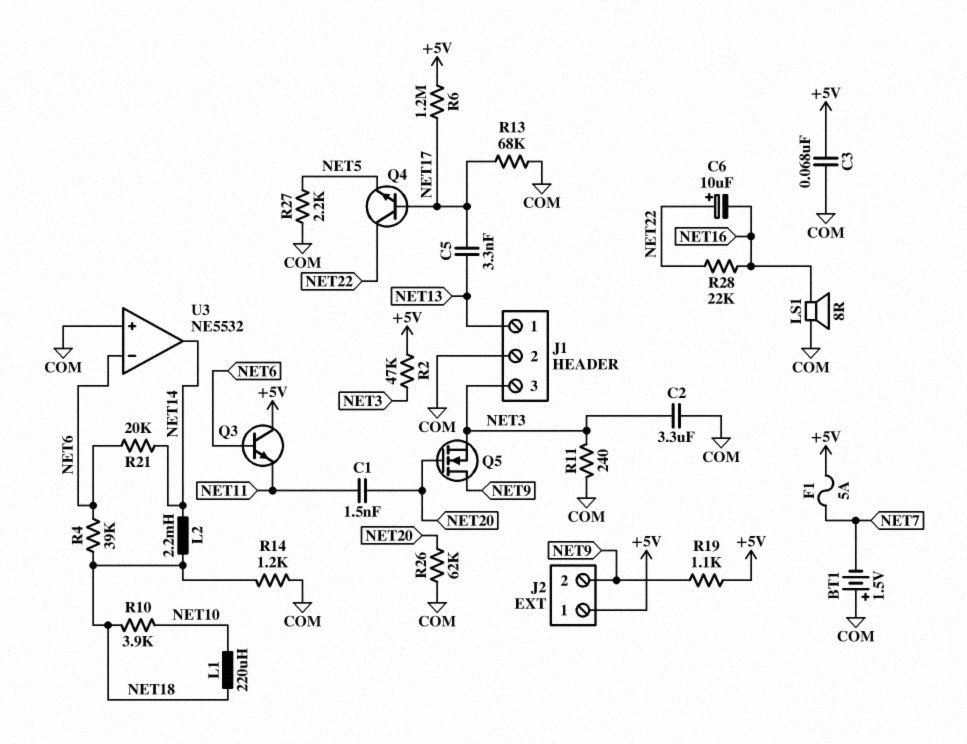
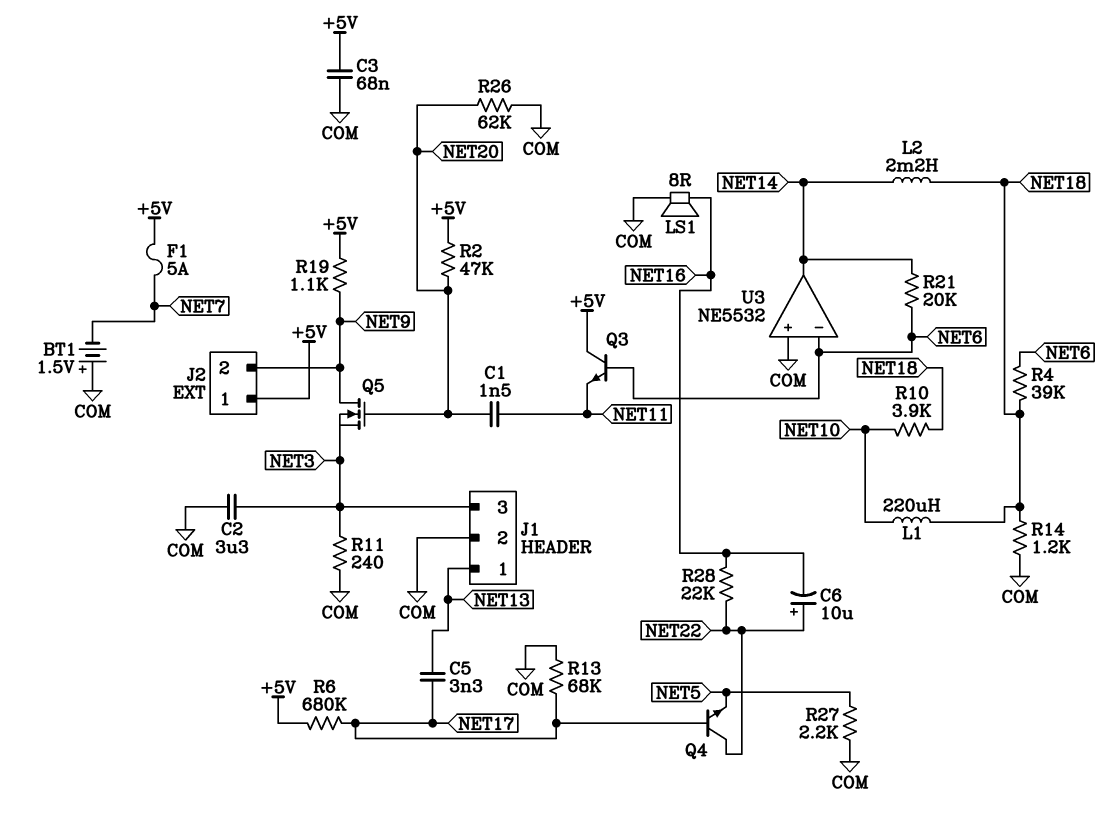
R2: 47k (+5V, NET3) -> 47k (+5V, NET20)
R6: 1.2M (+5V, NET17) -> 680k (+5V, NET17)

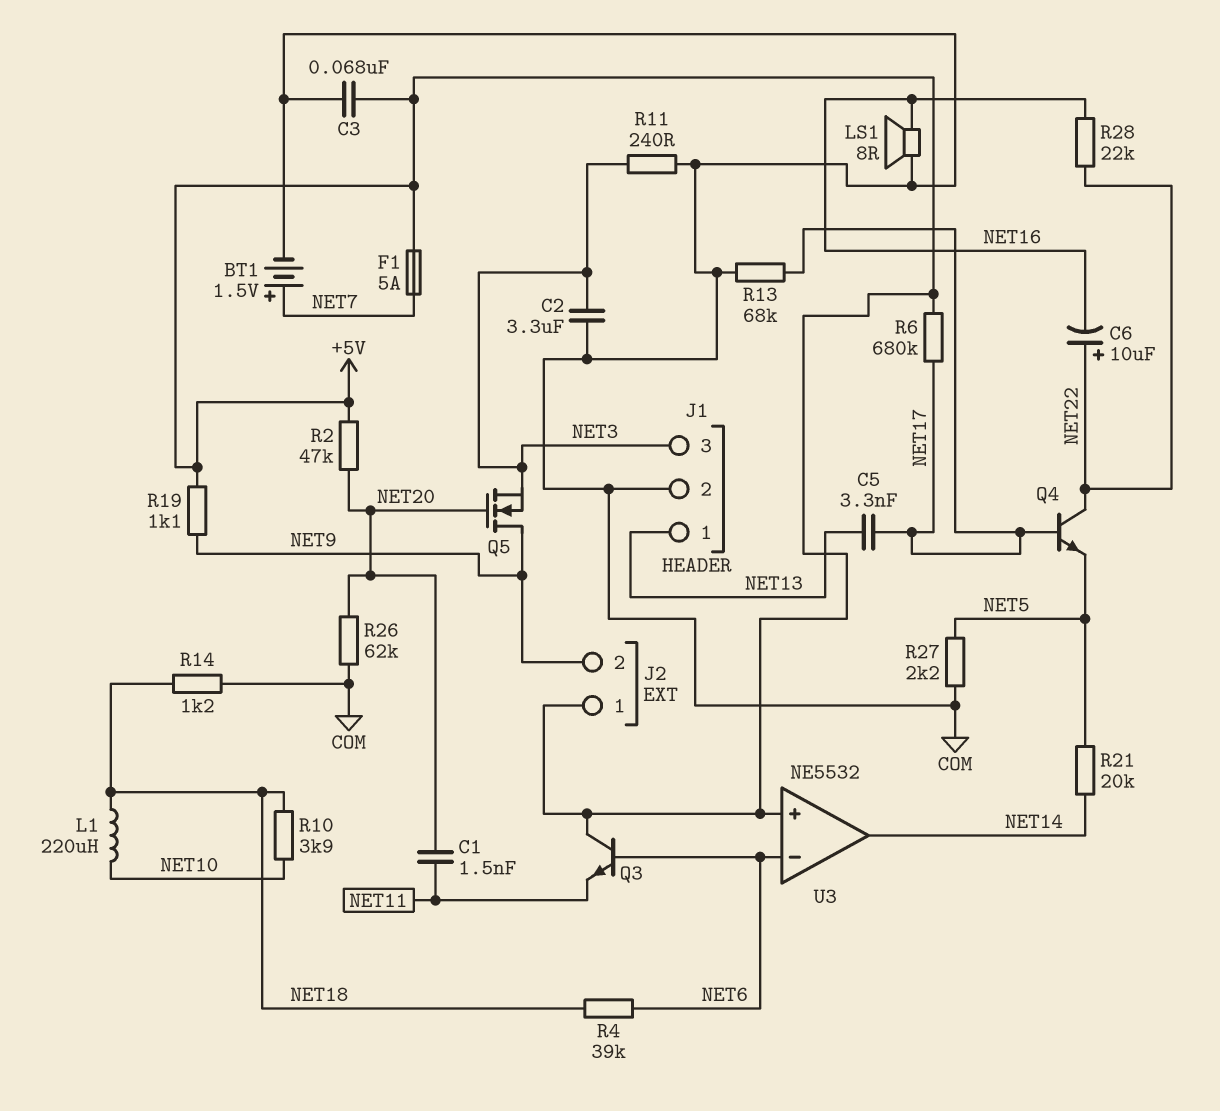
BT1: 1.5V (plus COM, minus NET7) -> 1.5V (plus NET7, minus COM)
L2: 2.2mH (NET14, NET18) -> none
R21: 20k (NET6, NET14) -> 20k (NET5, NET14)
U3 pin in+: COM -> +5V

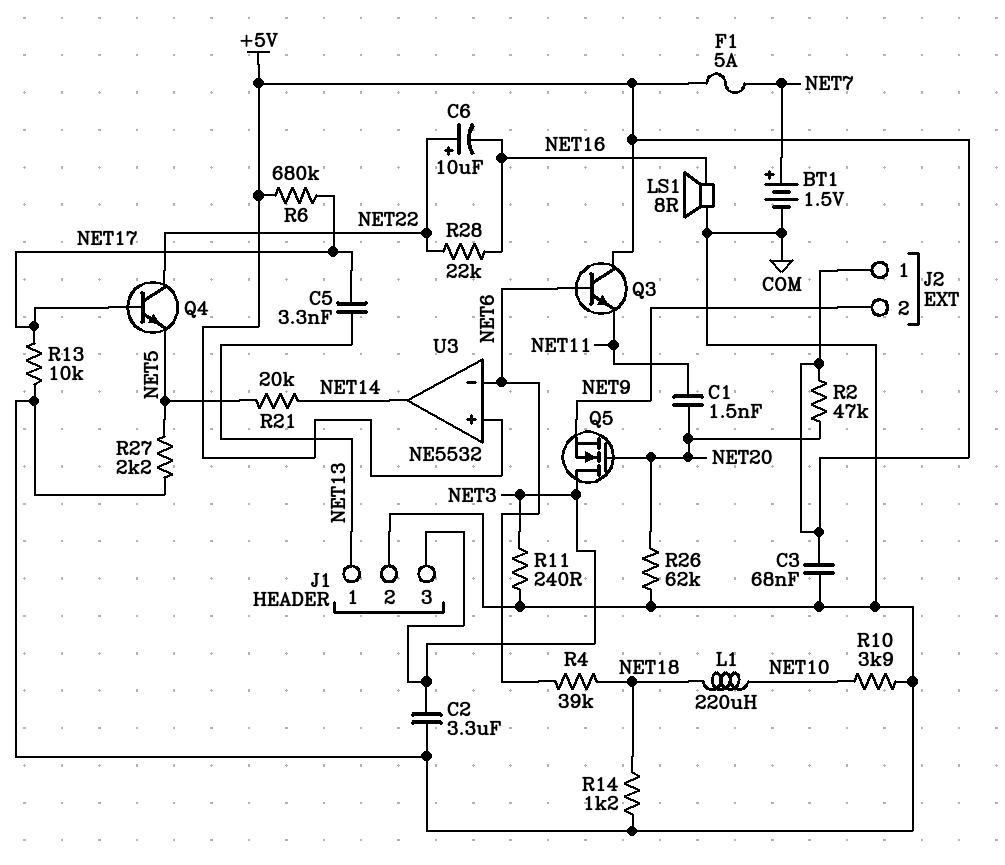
Q5: NMOS (G NET20, D NET9, S NET3) -> NMOS (G NET20, D NET3, S NET9)
R10: 3.9k (NET10, NET18) -> 3.9k (COM, NET10)
R13: 68k (COM, NET17) -> 10k (COM, NET17)
R19: 1.1k (+5V, NET9) -> none

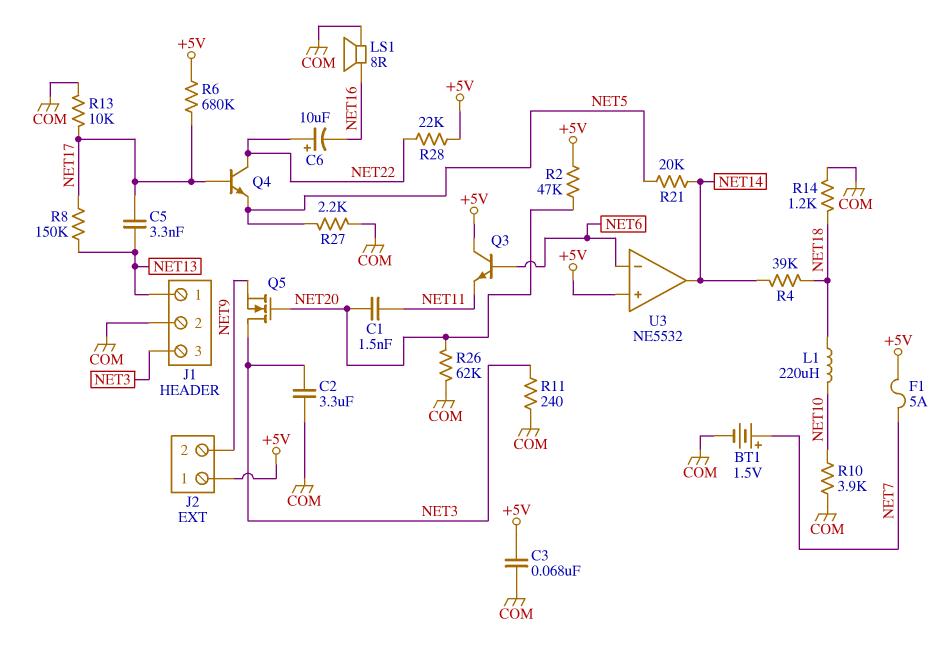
R4: 39k (NET6, NET18) -> 39k (NET14, NET18)
R8: none -> 150k (NET13, NET17)
R28: 22k (NET16, NET22) -> 22k (+5V, NET22)

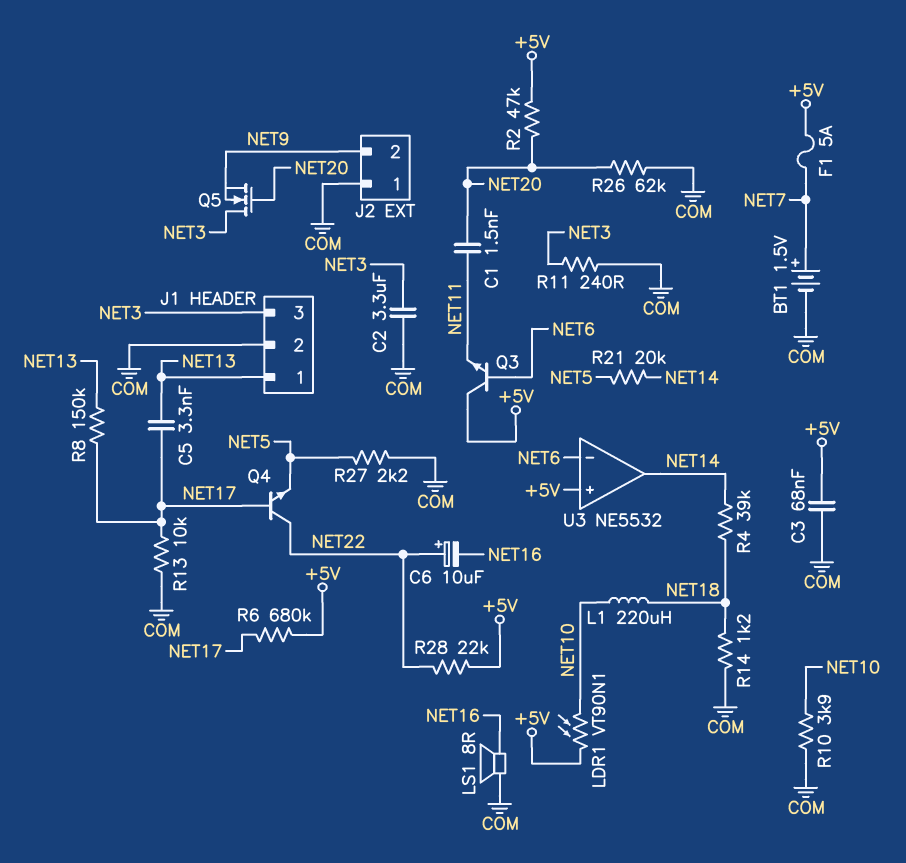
J2 pin 1: +5V -> COM
LDR1: none -> VT90N1 (+5V, NET10)

